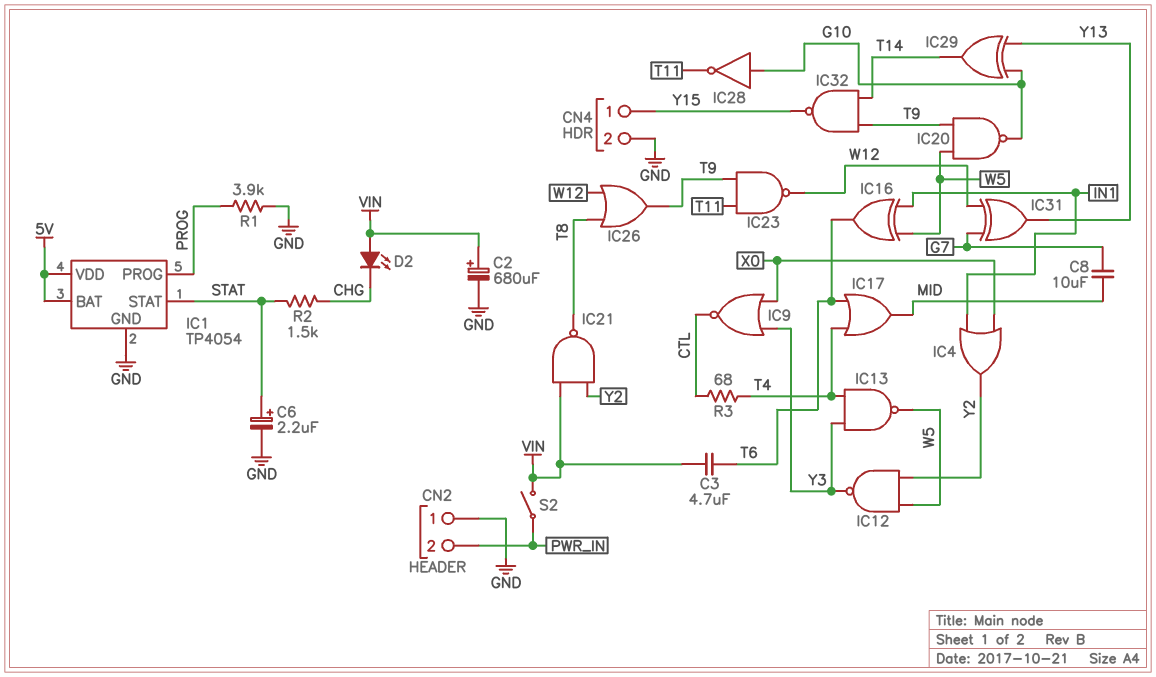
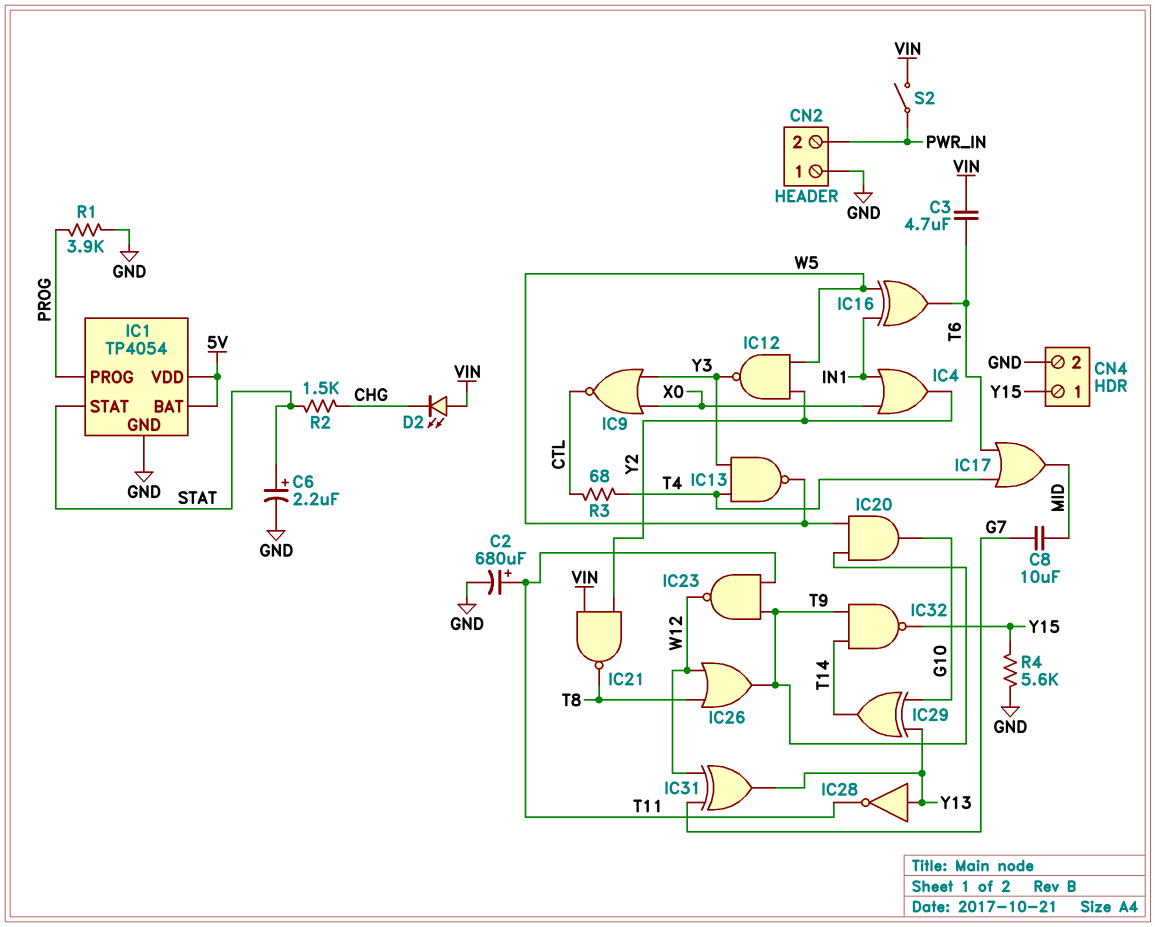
C2: 680uF (plus VIN, minus GND) -> 680uF (plus T11, minus GND)
IC20: NAND (in T9, in W5, out G10) -> AND (in T9, in W5, out G10)
IC28: NOT (in G10, out T11) -> NOT (in Y13, out T11)
R4: none -> 5.6k (GND, Y15)

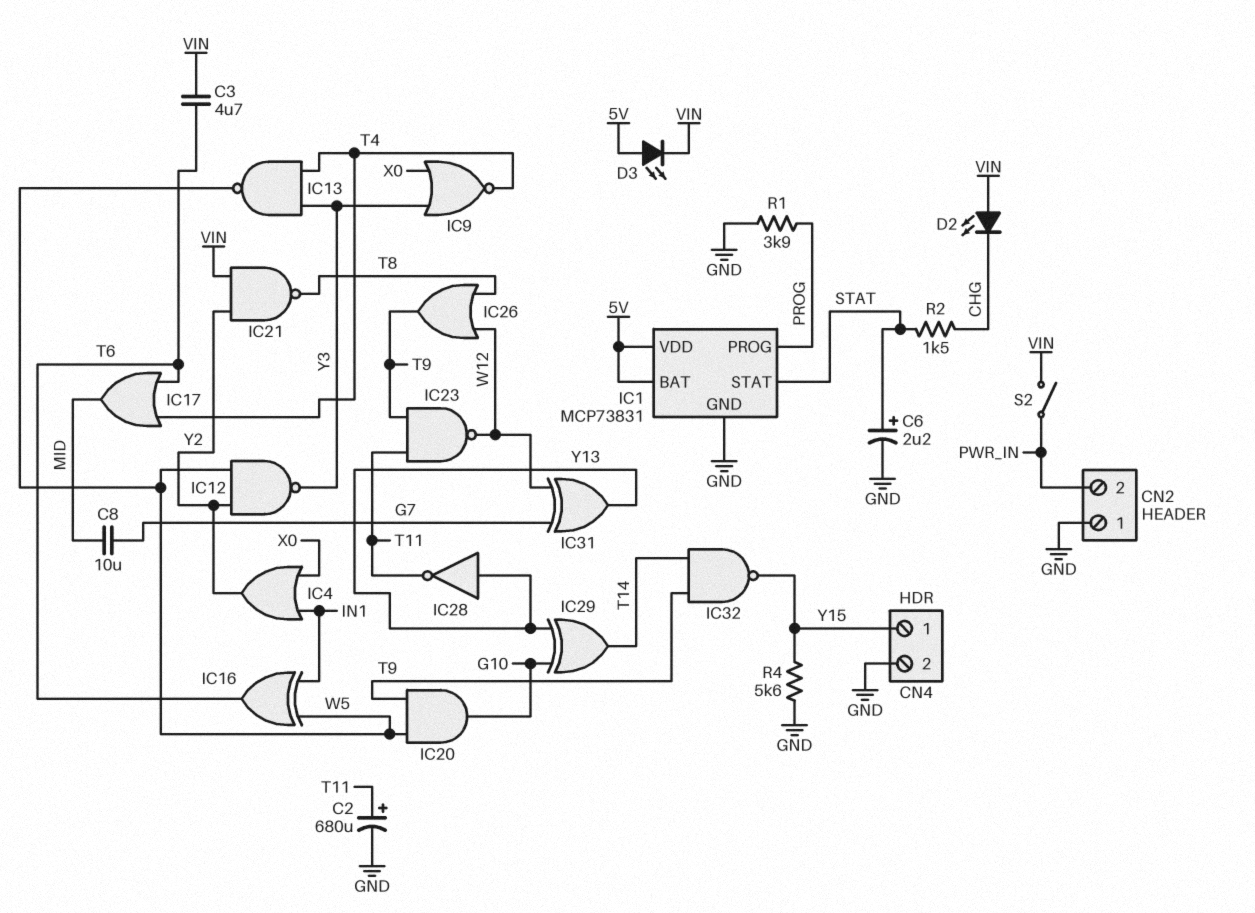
D3: none -> LED (A 5V, K VIN)
IC1: TP4054 -> MCP73831
IC9: NOR (in X0, in Y3, out CTL) -> NOR (in X0, in Y3, out T4)
R3: 68 (CTL, T4) -> none

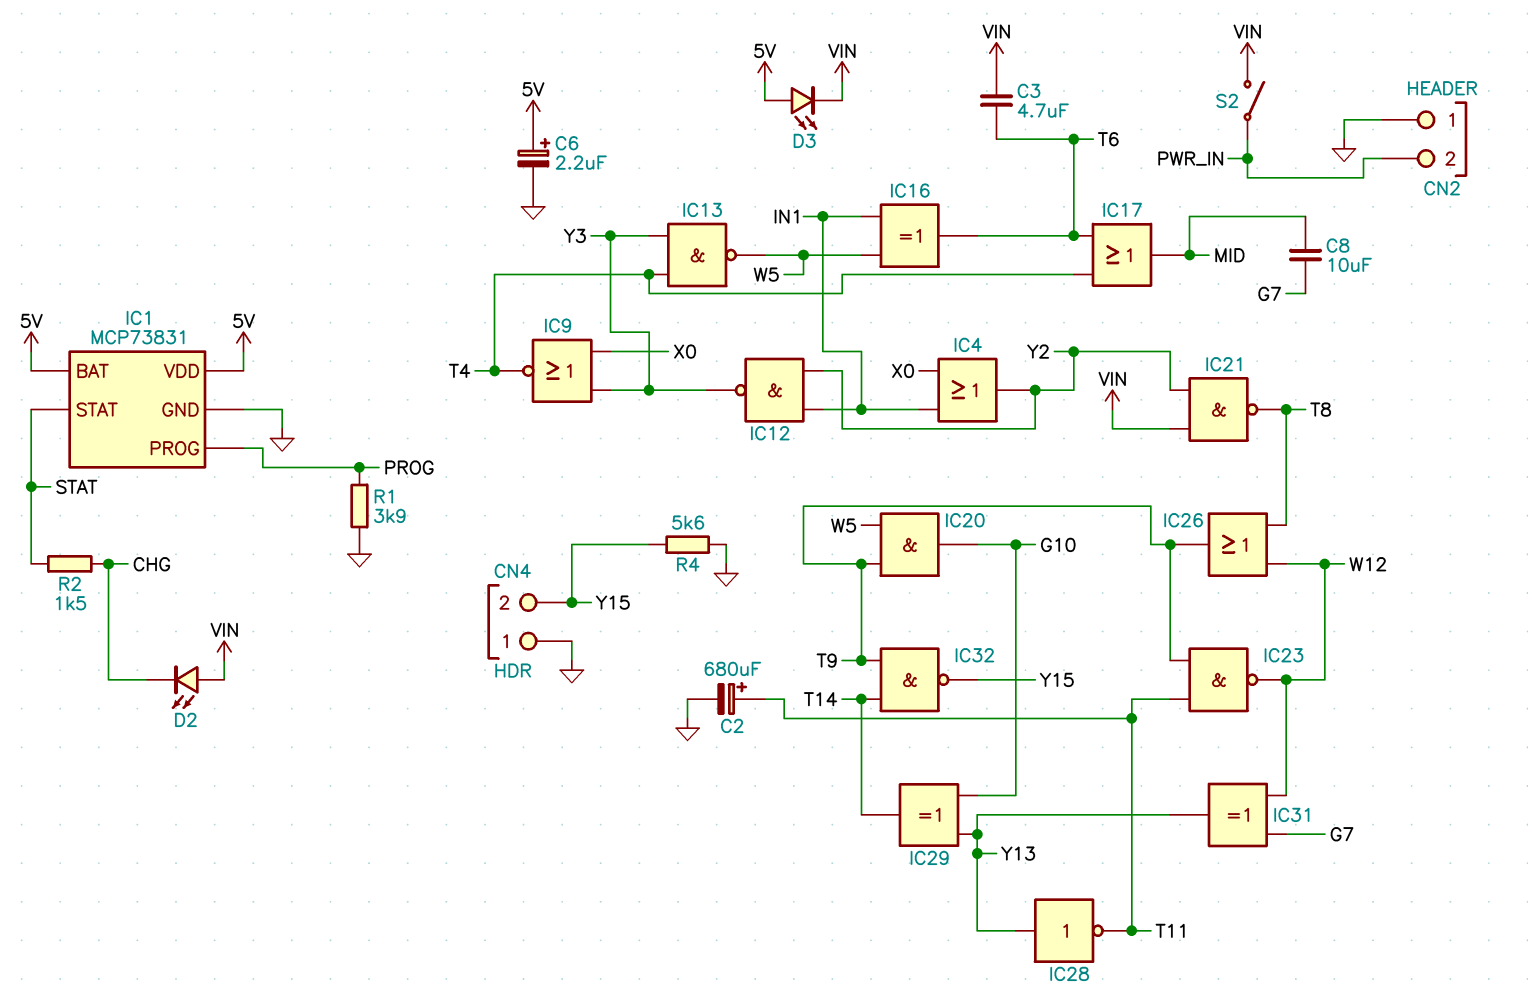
C6: 2.2uF (plus STAT, minus GND) -> 2.2uF (plus 5V, minus GND)
CN4 pin 1: Y15 -> GND
CN4 pin 2: GND -> Y15
IC12: NAND (in W5, in Y2, out Y3) -> NAND (in IN1, in Y2, out Y3)

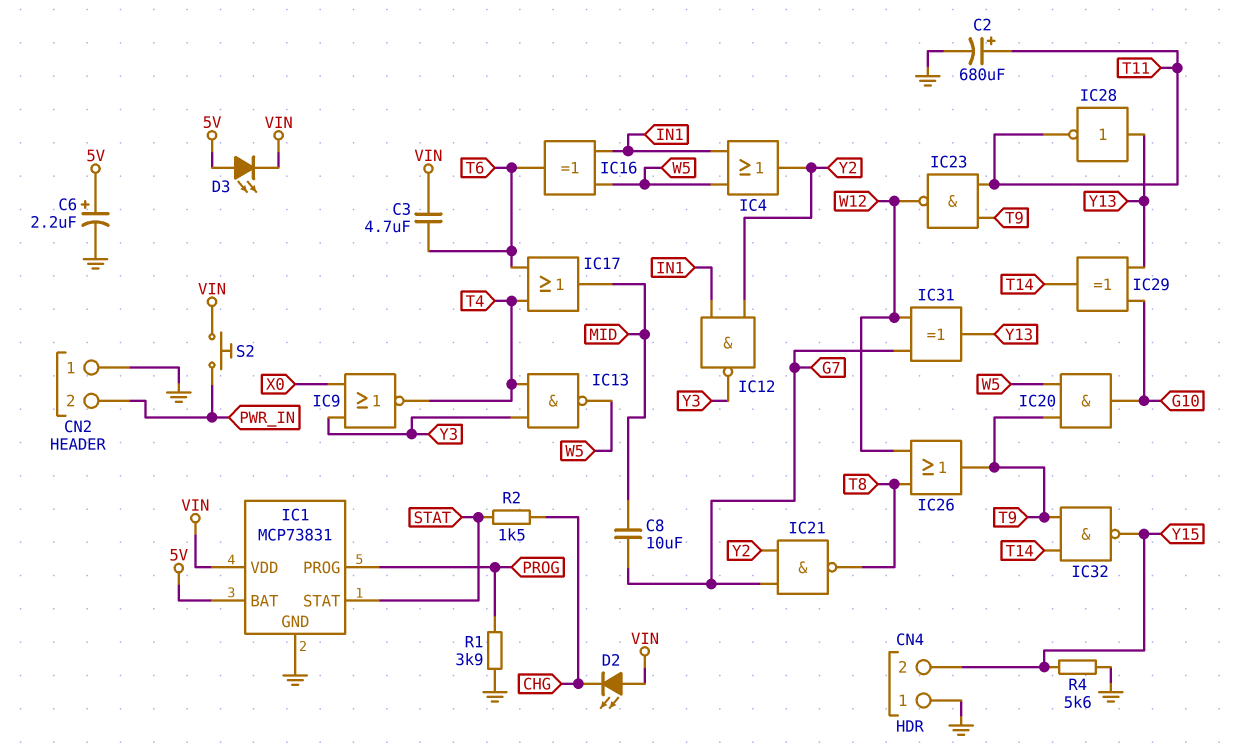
IC1 pin VDD: 5V -> VIN
IC4: OR (in IN1, in X0, out Y2) -> OR (in IN1, in W5, out Y2)
IC21: NAND (in VIN, in Y2, out T8) -> NAND (in G7, in Y2, out T8)
S2: switch (PWR_IN, VIN) -> button (PWR_IN, VIN)

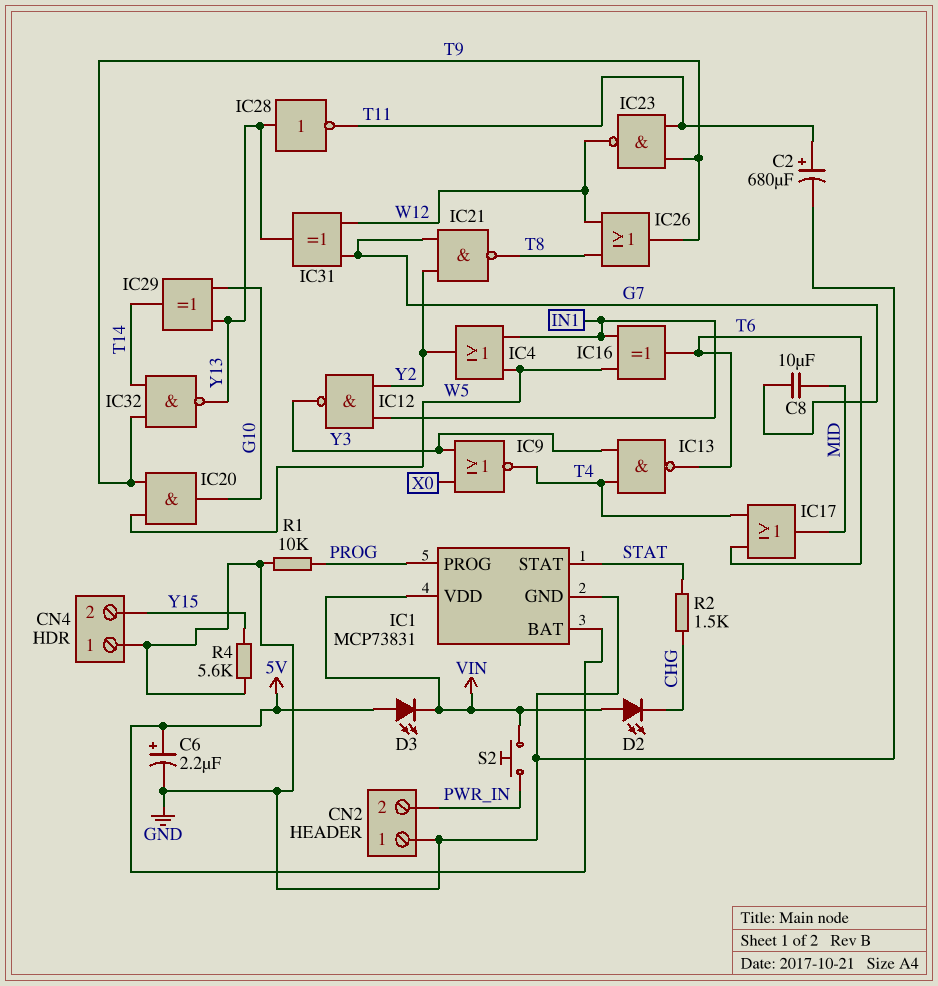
C3: 4.7uF (T6, VIN) -> none
IC13: NAND (in T4, in Y3, out W5) -> NAND (in T4, in Y3, out T6)
IC32: NAND (in T9, in T14, out Y15) -> NAND (in T9, in T14, out Y13)
R1: 3.9k (GND, PROG) -> 10k (GND, PROG)

